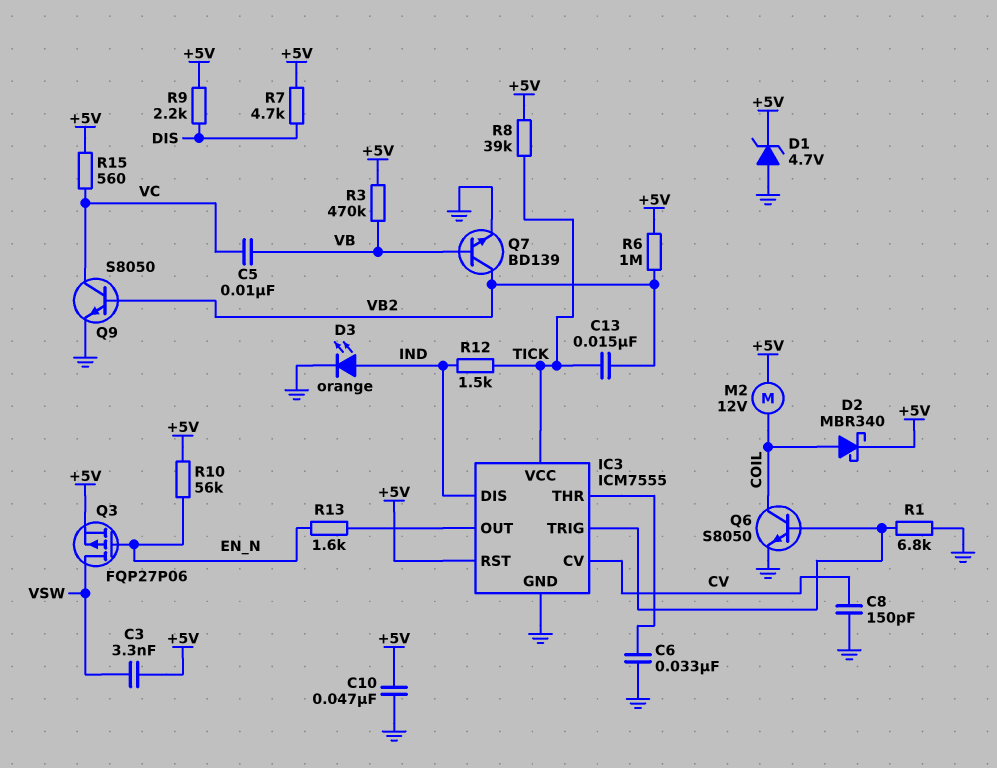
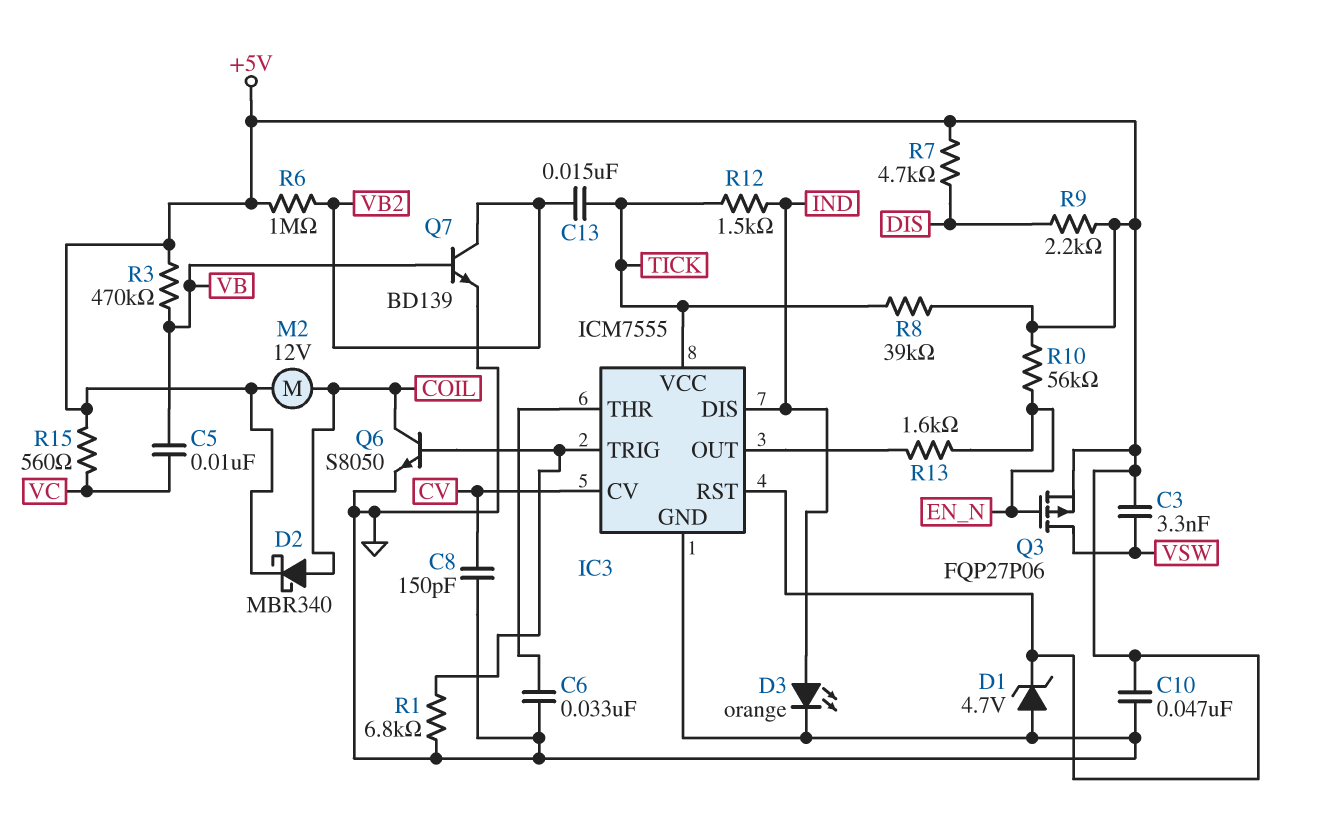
Q9: NPN S8050 (B VB2, C VC, E GND) -> none

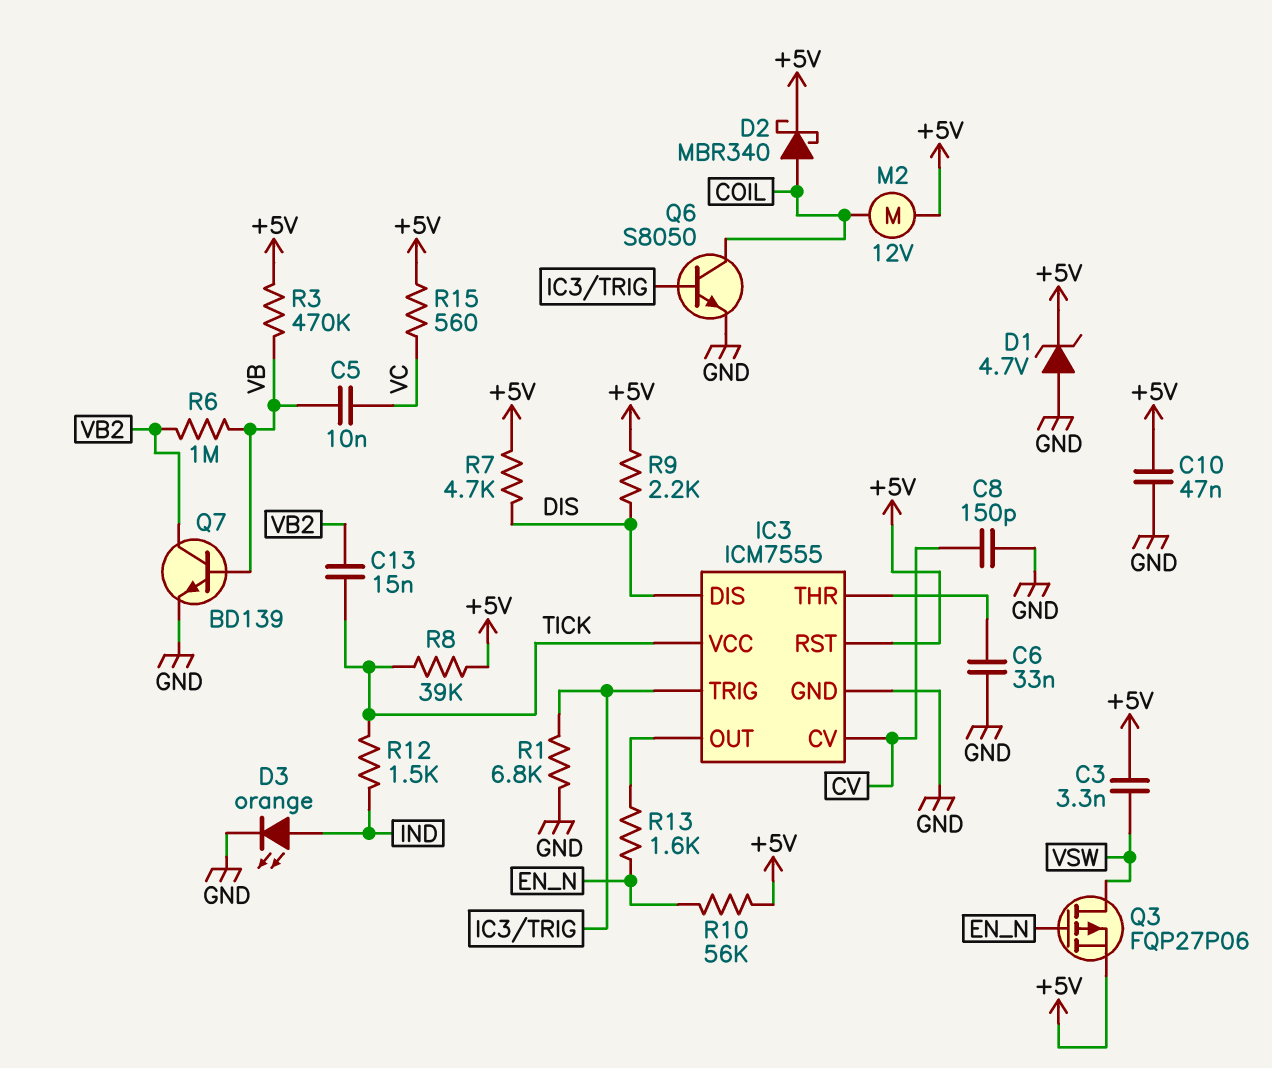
IC3 pin DIS: IND -> DIS
R6: 1M (+5V, VB2) -> 1M (VB, VB2)

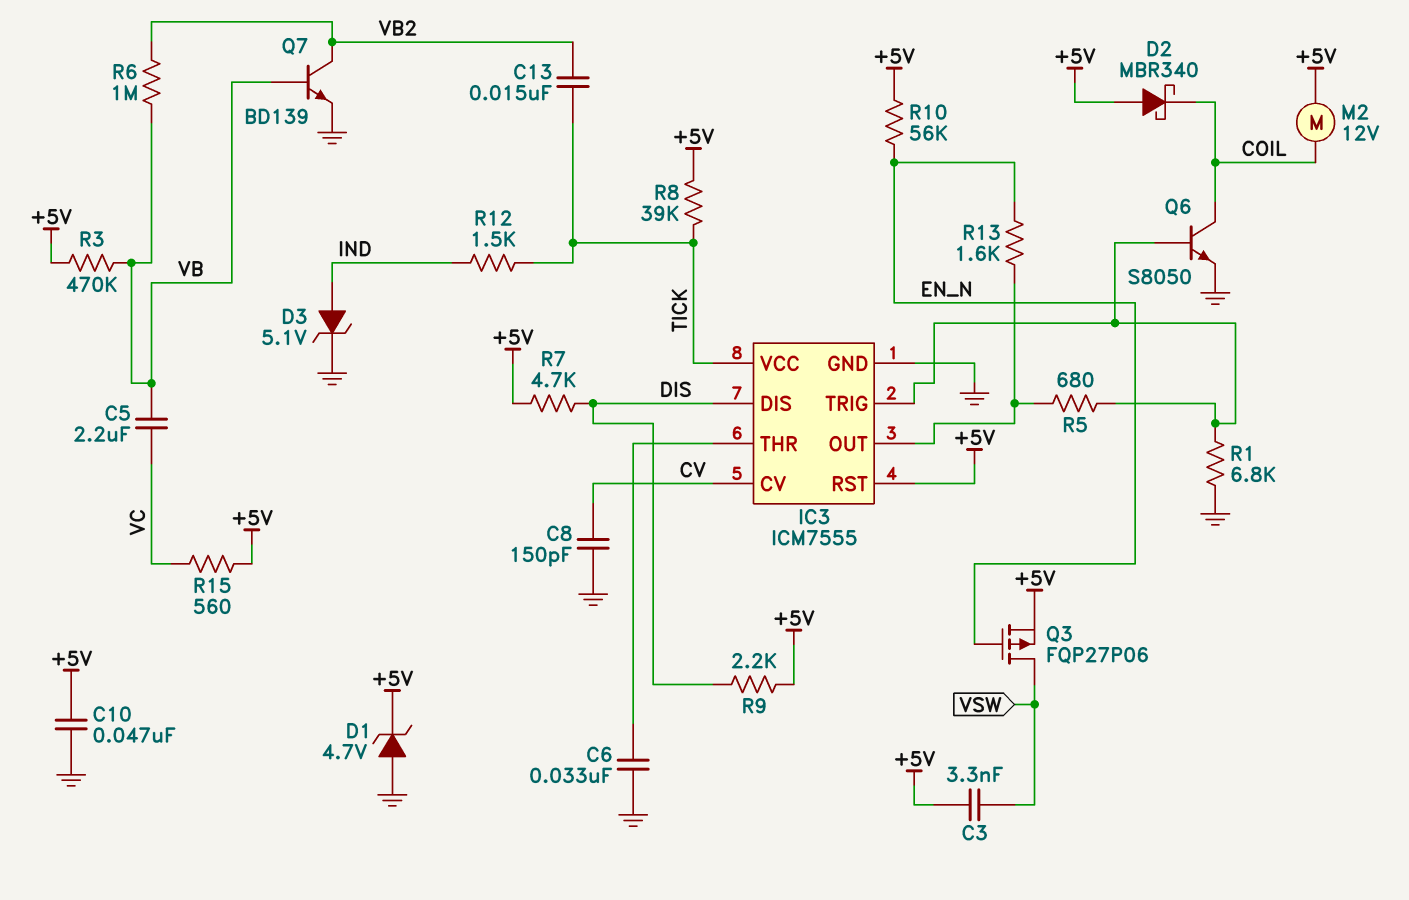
C5: 10nF (VB, VC) -> 2.2uF (VB, VC)
D2: schottky MBR340 (A COIL, K +5V) -> schottky MBR340 (A +5V, K COIL)
D3: LED orange (A IND, K GND) -> zener 5.1V (A IND, K GND)
R5: none -> 680 (IC3/OUT, IC3/TRIG)

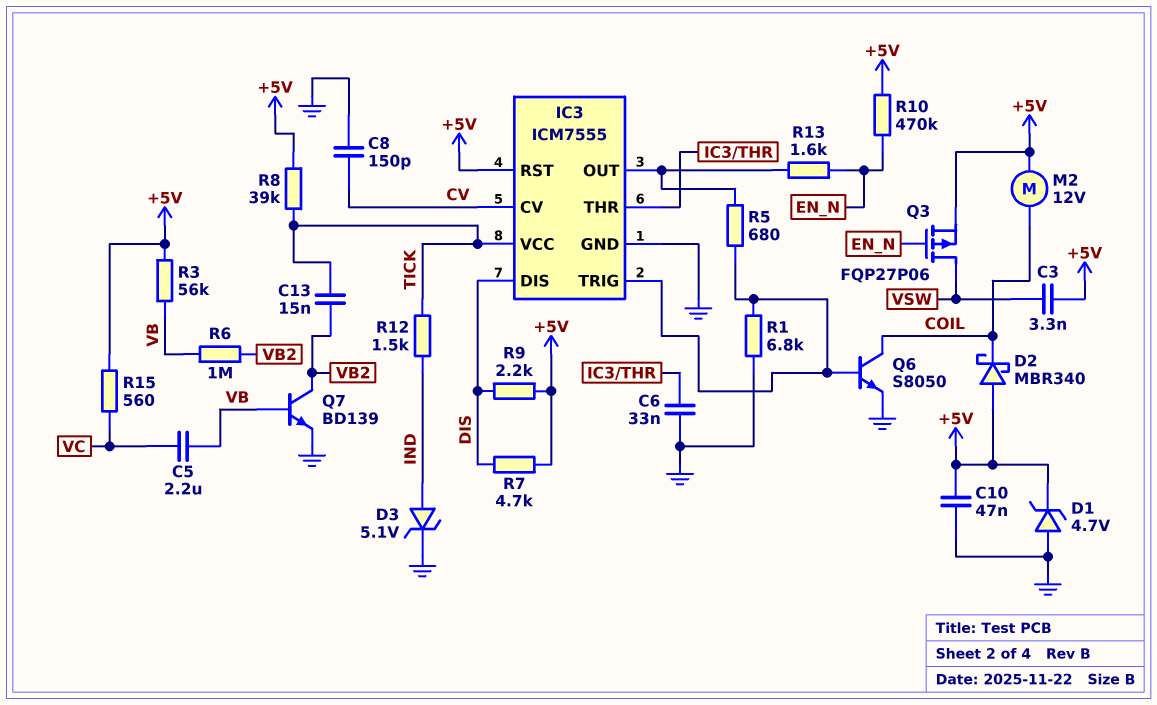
R3: 470k (+5V, VB) -> 56k (+5V, VB)
R10: 56k (+5V, EN_N) -> 470k (+5V, EN_N)

